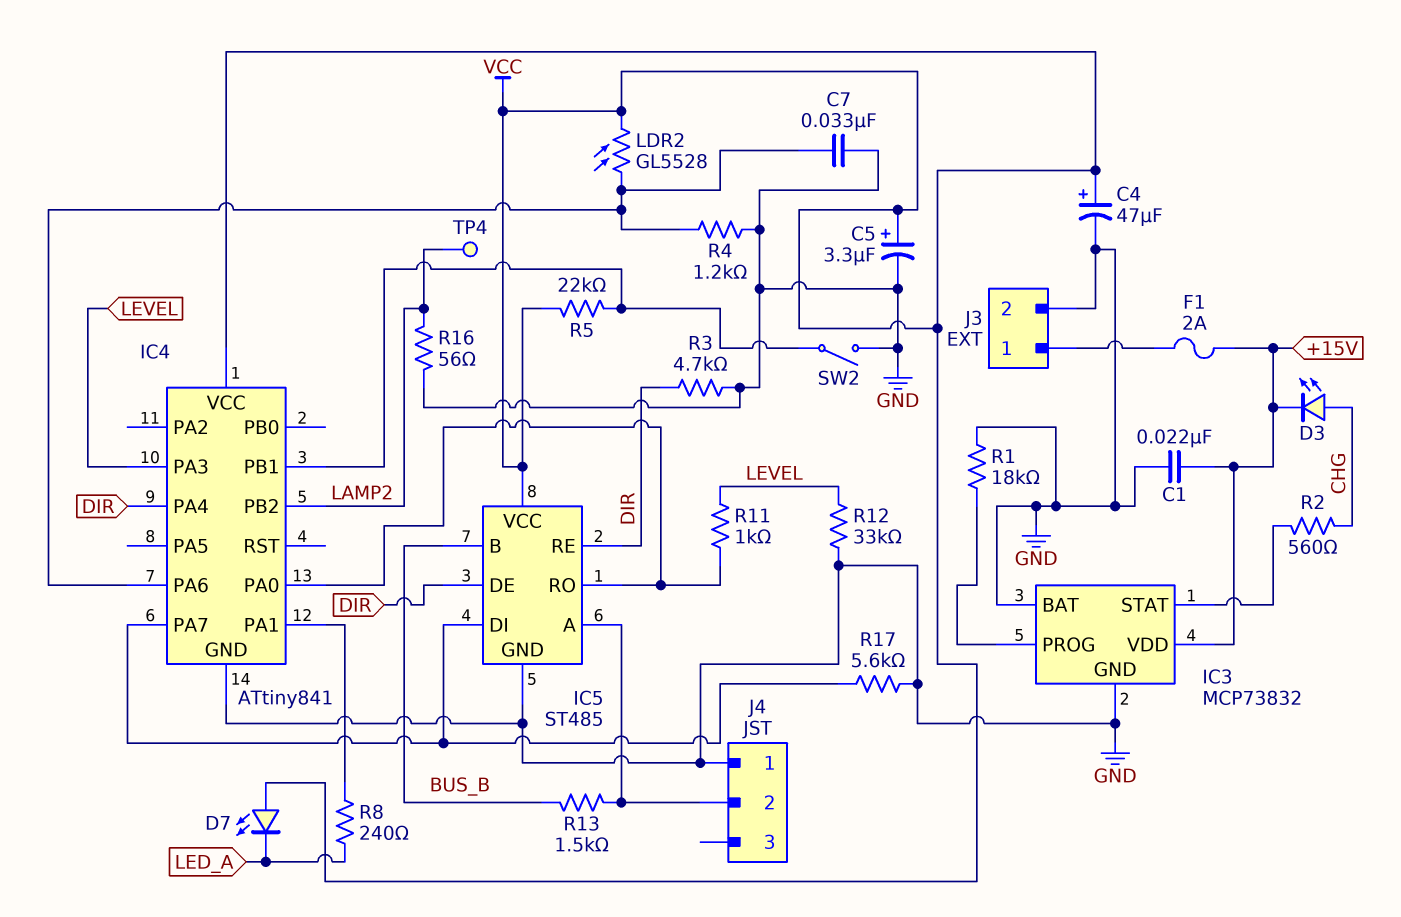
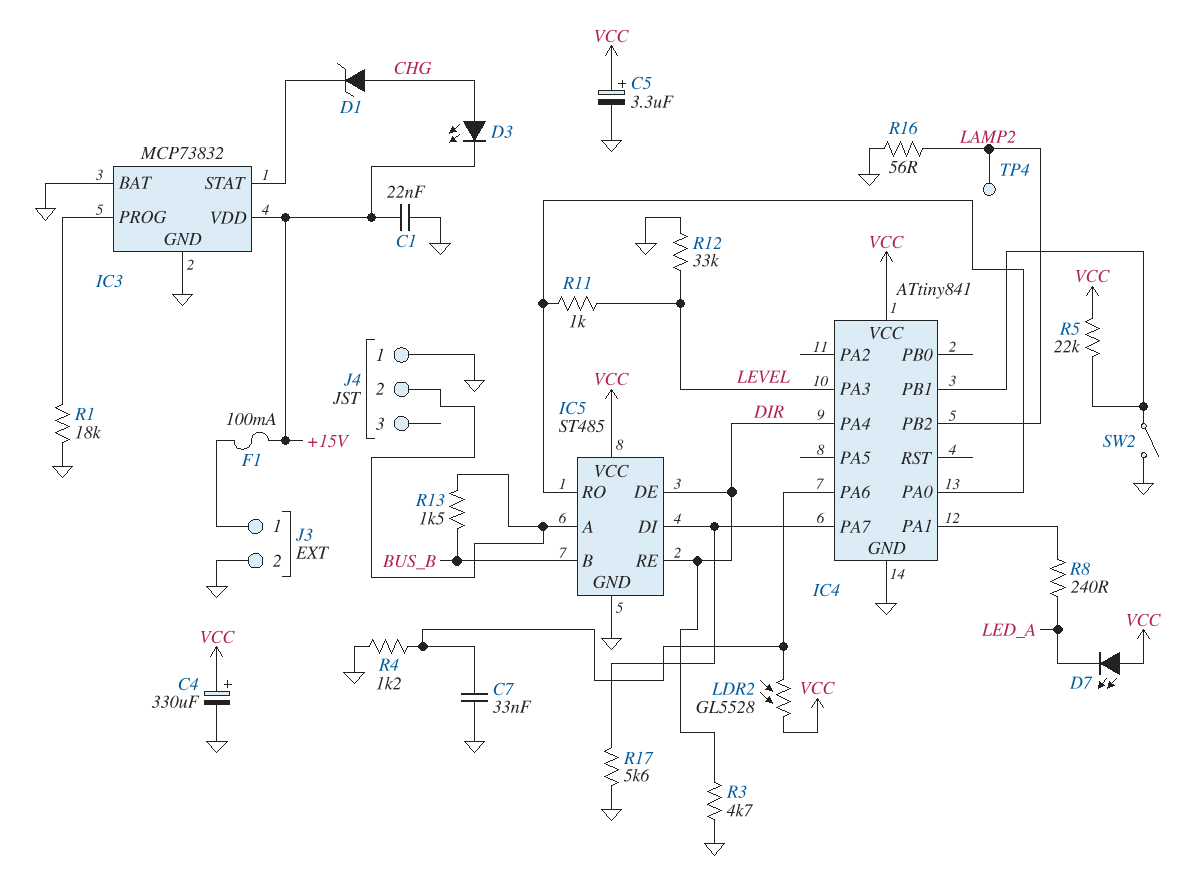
C4: 47uF (plus VCC, minus GND) -> 330uF (plus VCC, minus GND)
D1: none -> zener (A CHG, K IC3/STAT)
F1: 2A (+15V, J3/1) -> 100mA (+15V, J3/1)
R2: 560 (CHG, IC3/STAT) -> none

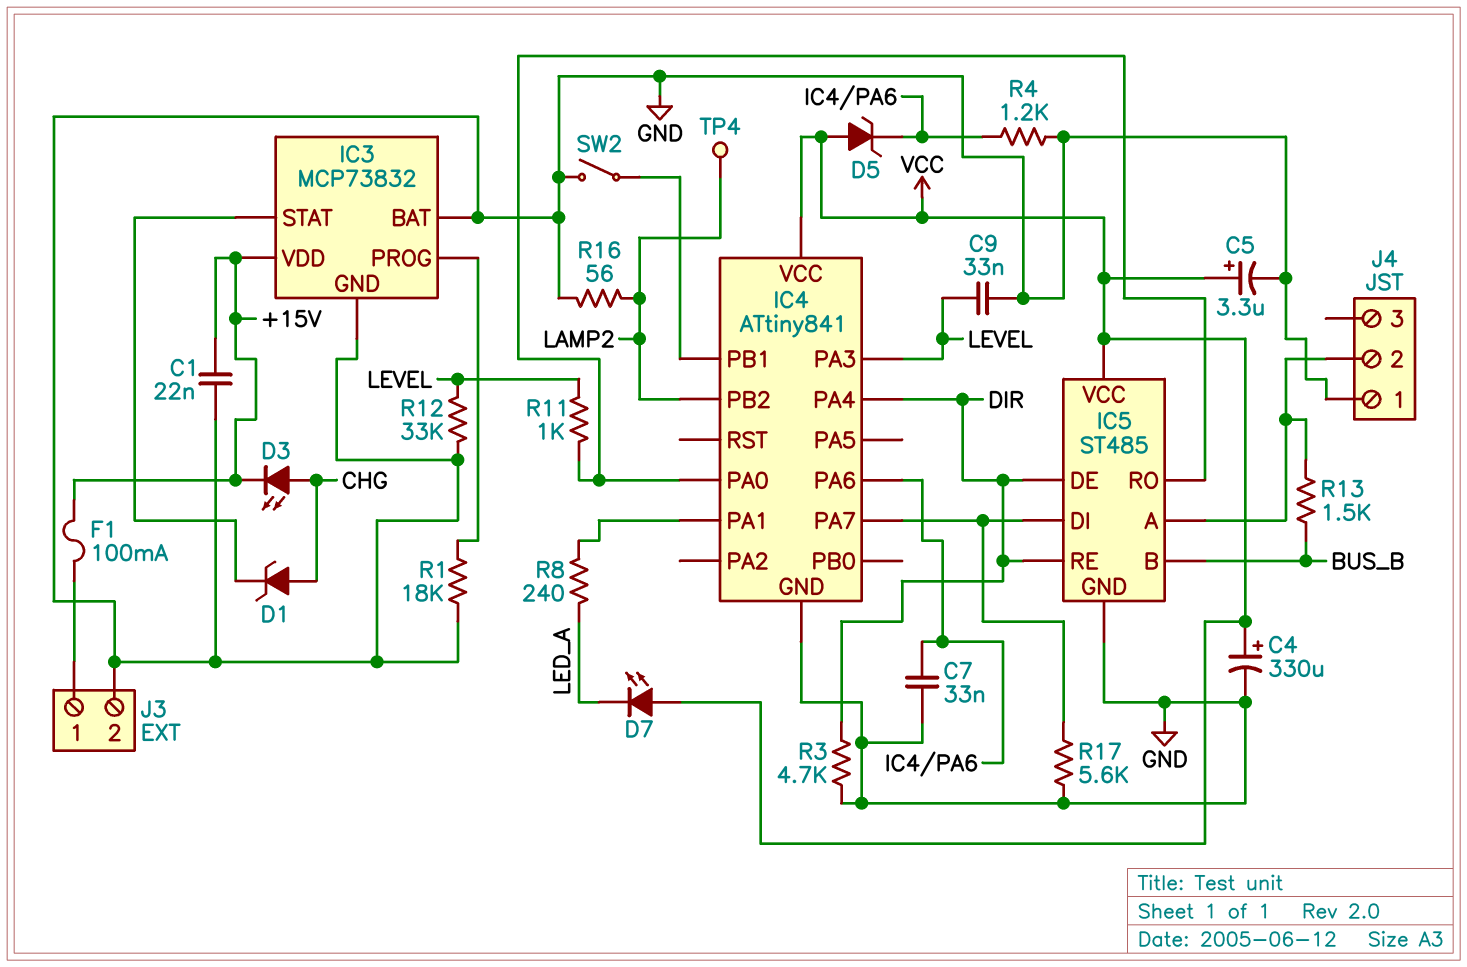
C9: none -> 33nF (GND, LEVEL)
D5: none -> zener (A VCC, K IC4/PA6)
LDR2: GL5528 (IC4/PA6, VCC) -> none
R5: 22k (IC4/PB1, VCC) -> none

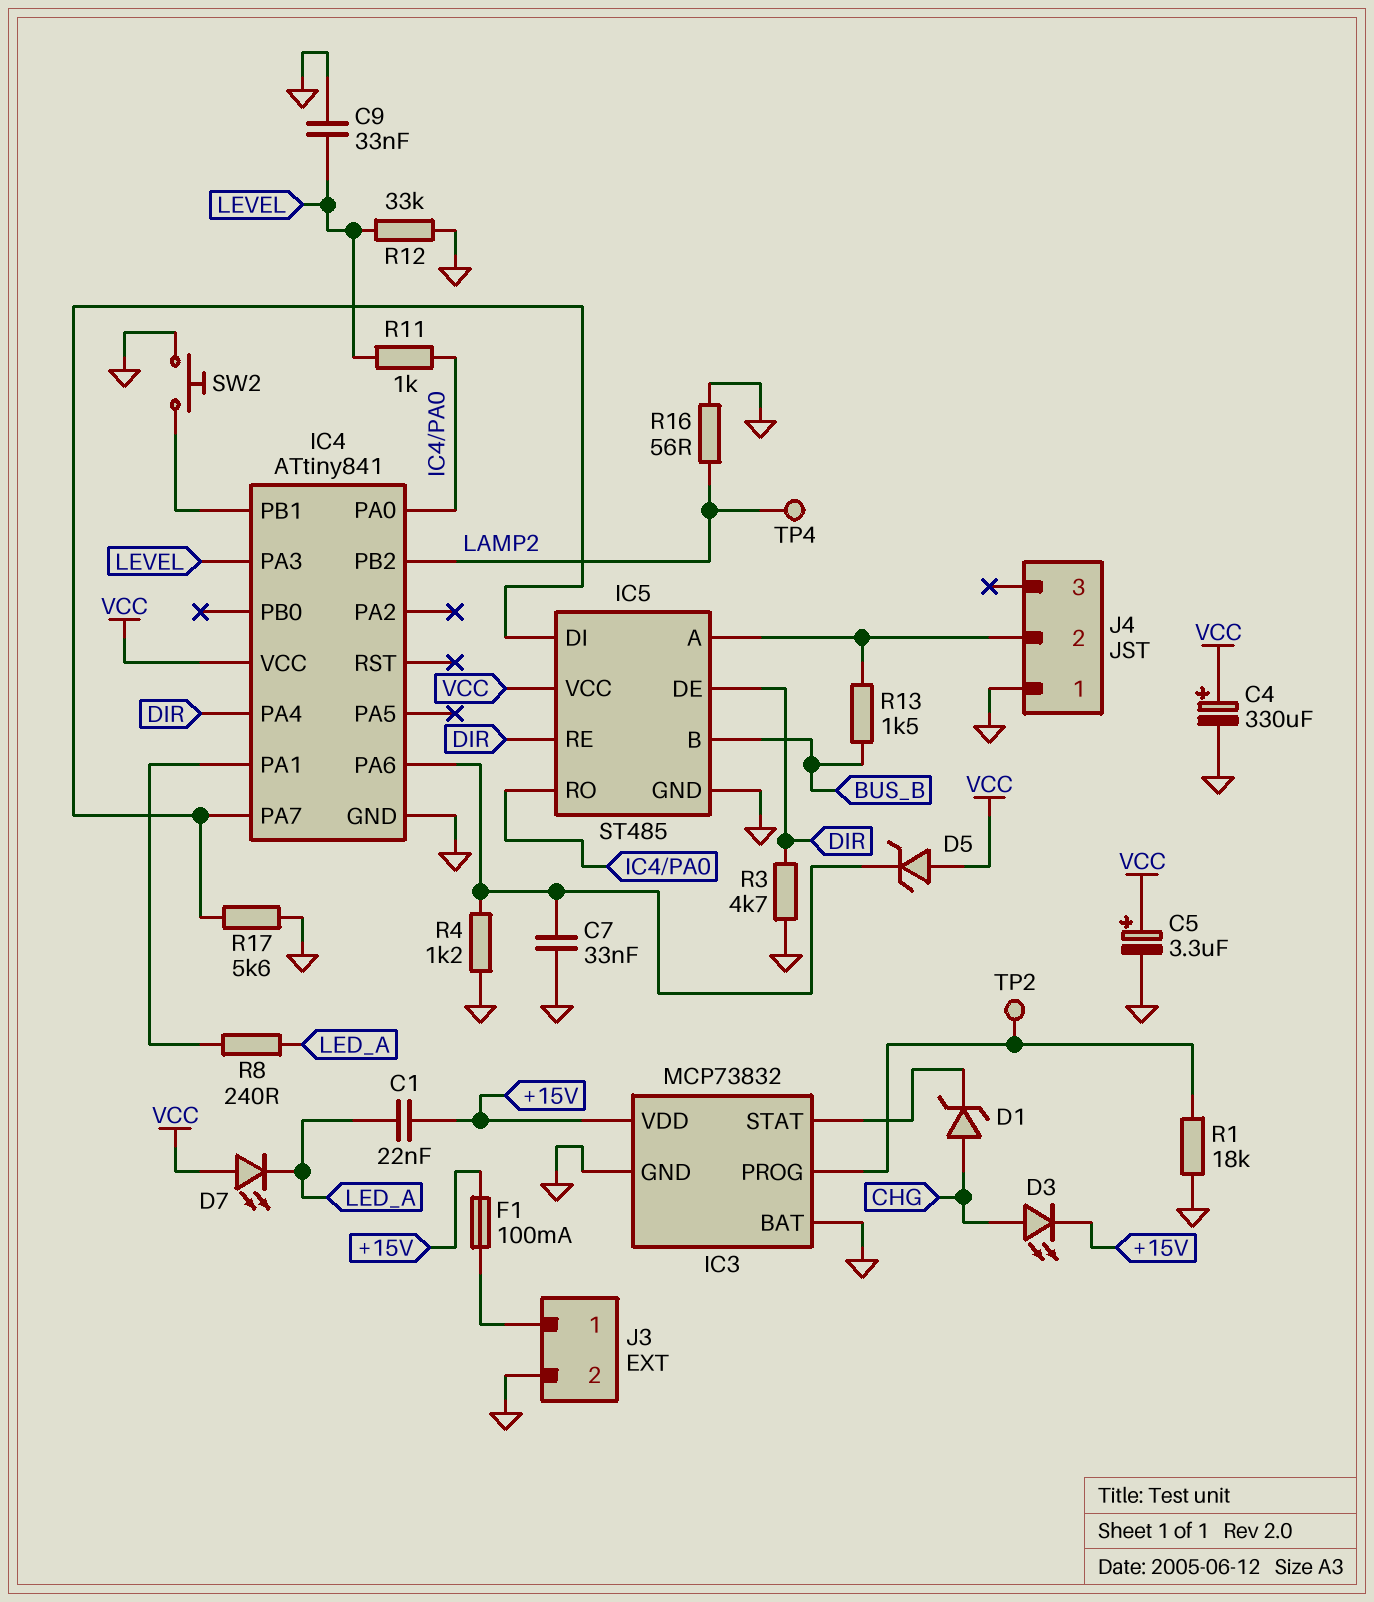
C1: 22nF (+15V, GND) -> 22nF (+15V, LED_A)
SW2: switch (GND, IC4/PB1) -> button (GND, IC4/PB1)
TP2: none -> test point (IC3/PROG)

